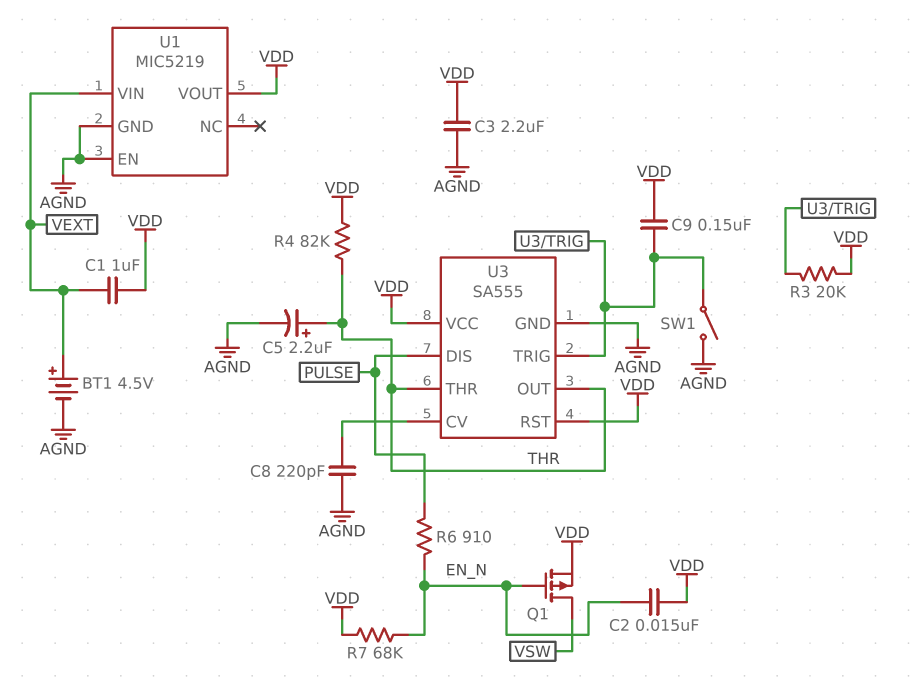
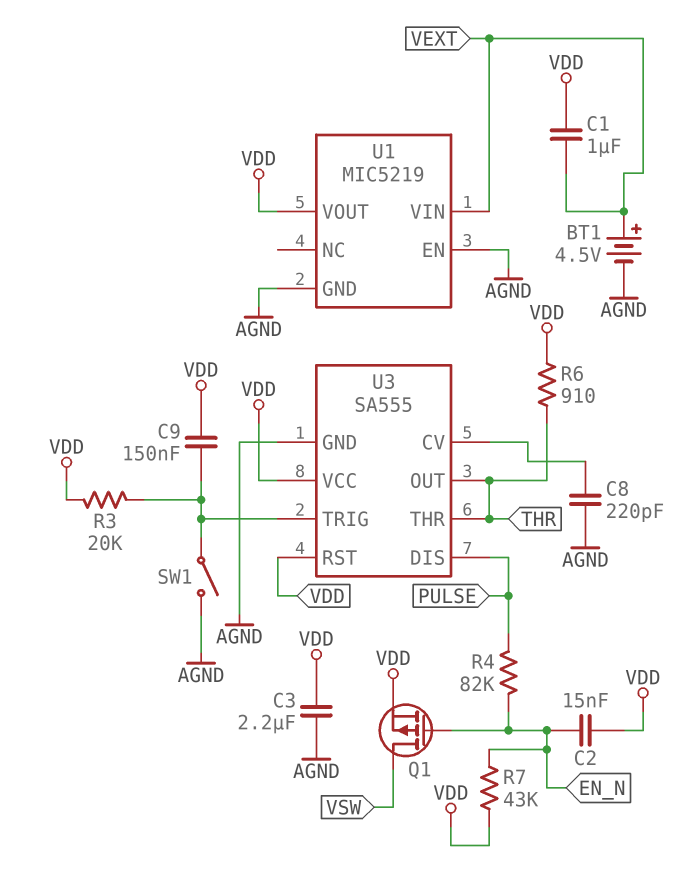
C5: 2.2uF (plus THR, minus AGND) -> none
R4: 82k (THR, VDD) -> 82k (EN_N, PULSE)
R6: 910 (EN_N, PULSE) -> 910 (THR, VDD)
R7: 68k (EN_N, VDD) -> 43k (EN_N, VDD)

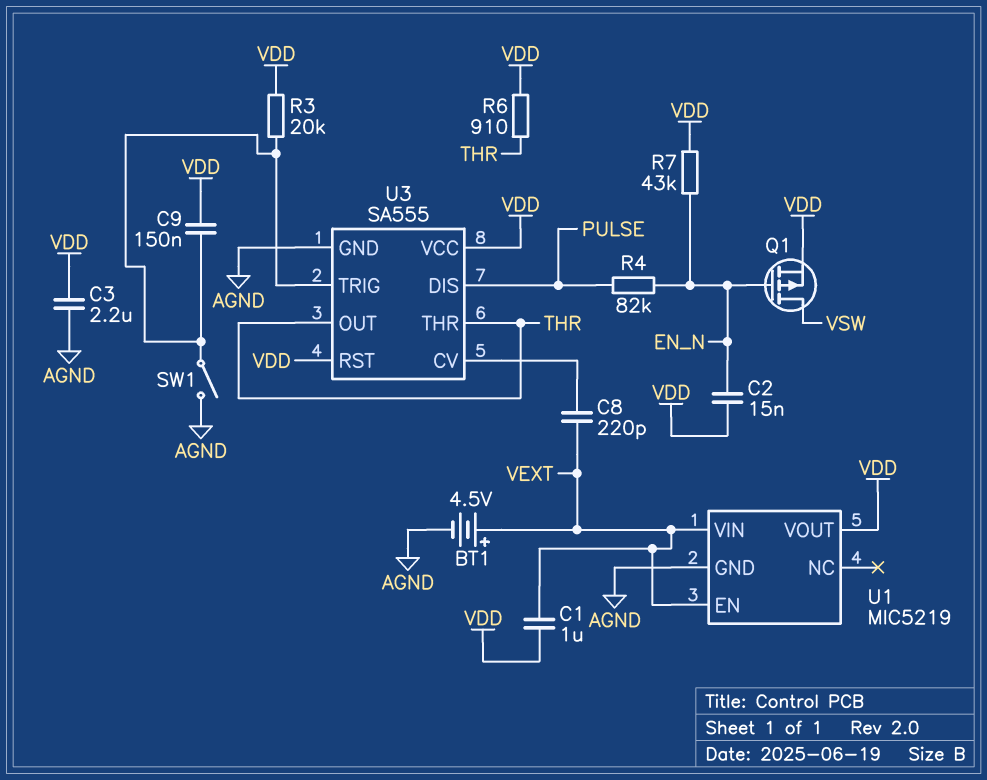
C8: 220pF (AGND, U3/CV) -> 220pF (U3/CV, VEXT)
U1 pin EN: AGND -> VEXT

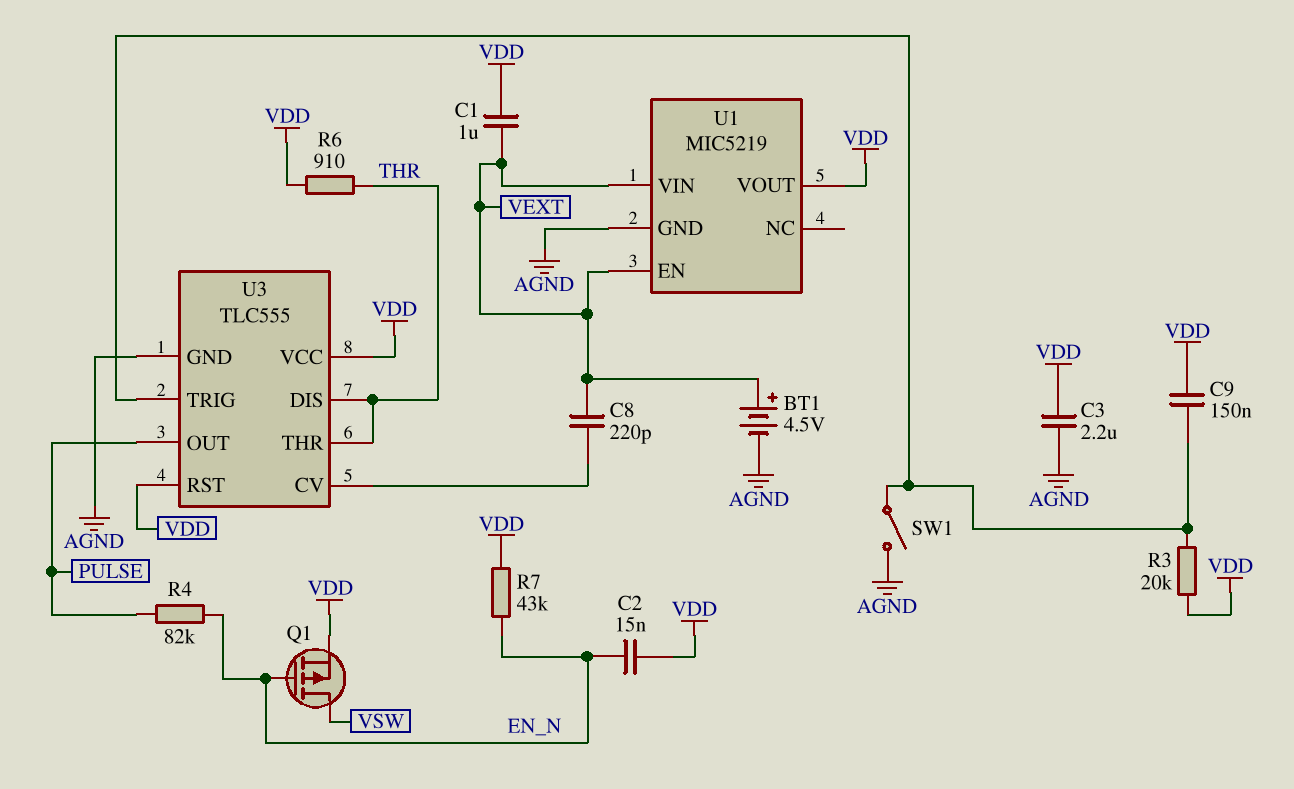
U3: SA555 -> TLC555
U3 pin DIS: PULSE -> THR
U3 pin OUT: THR -> PULSE

